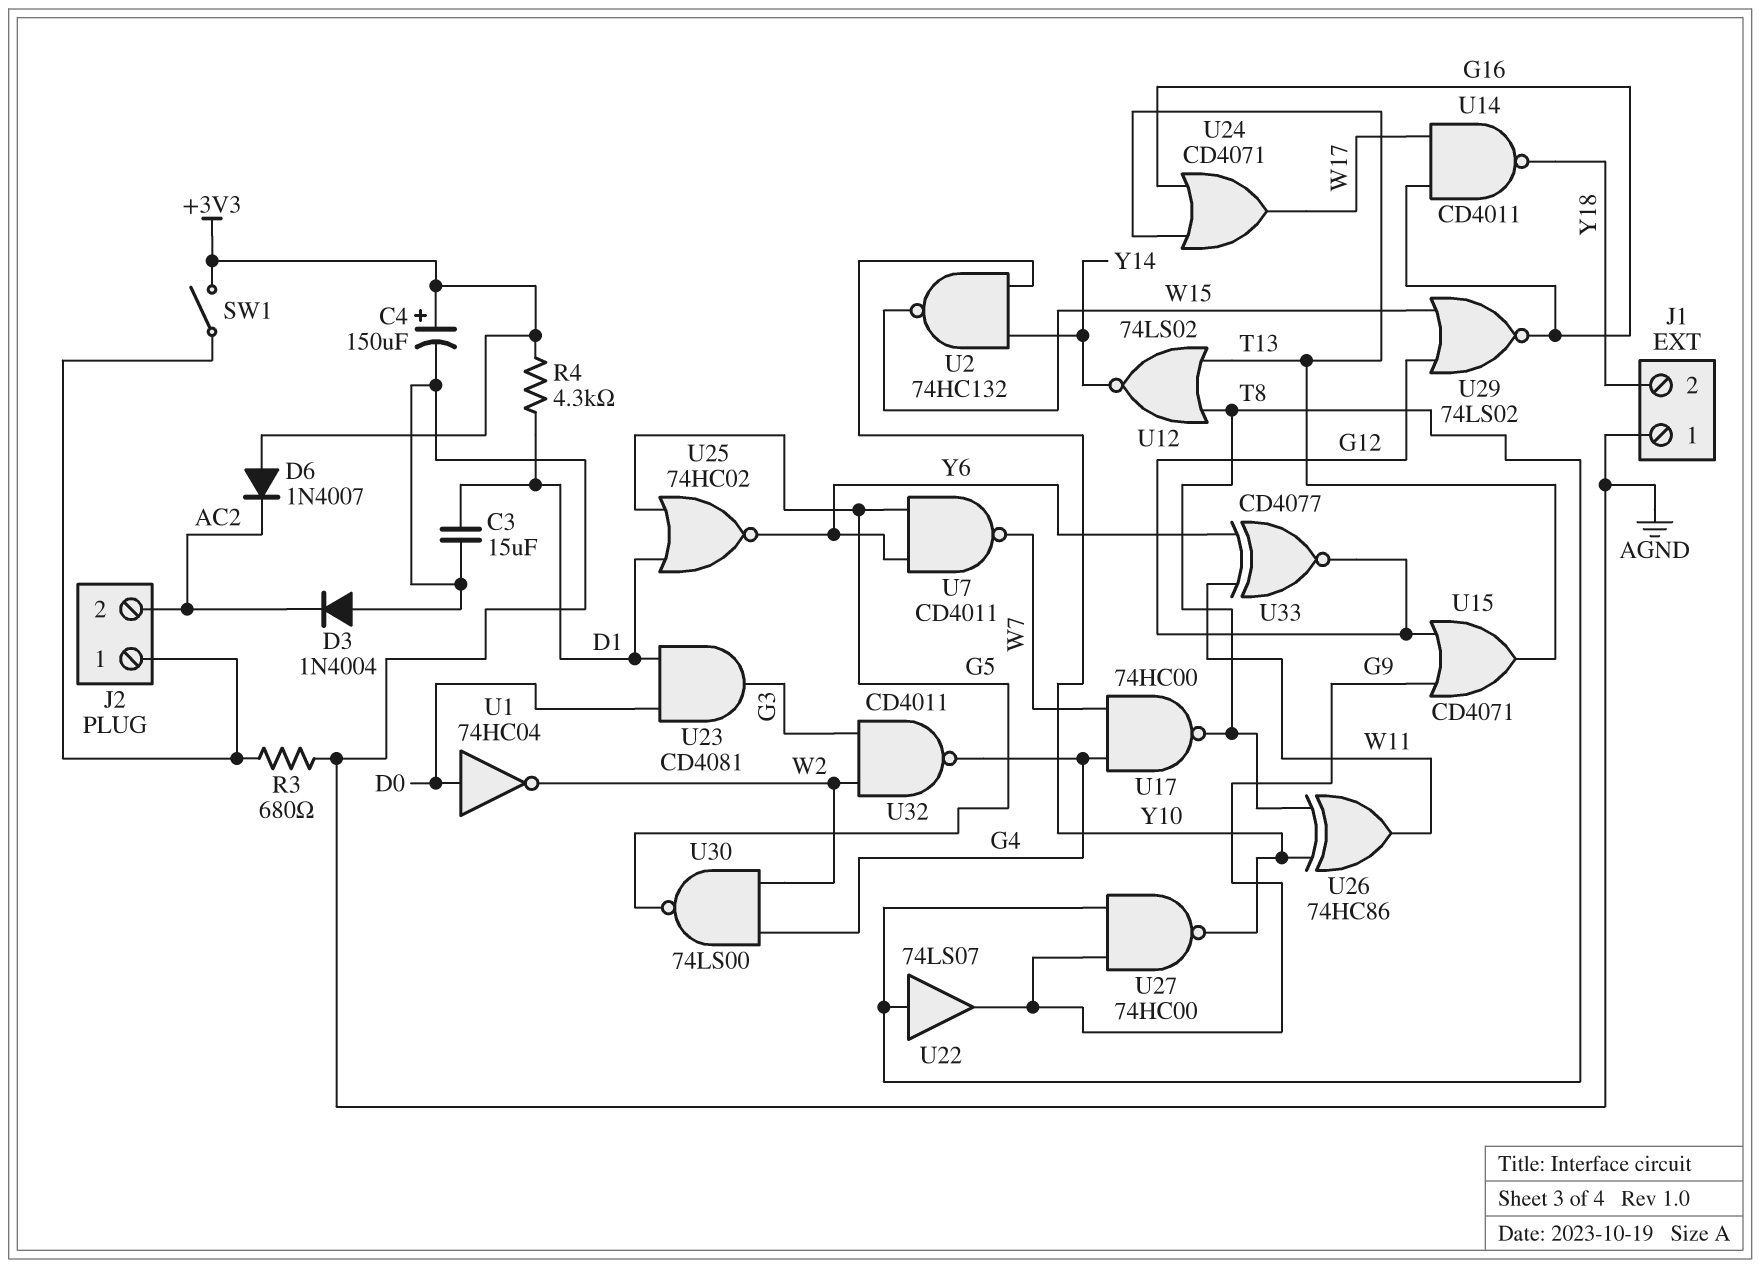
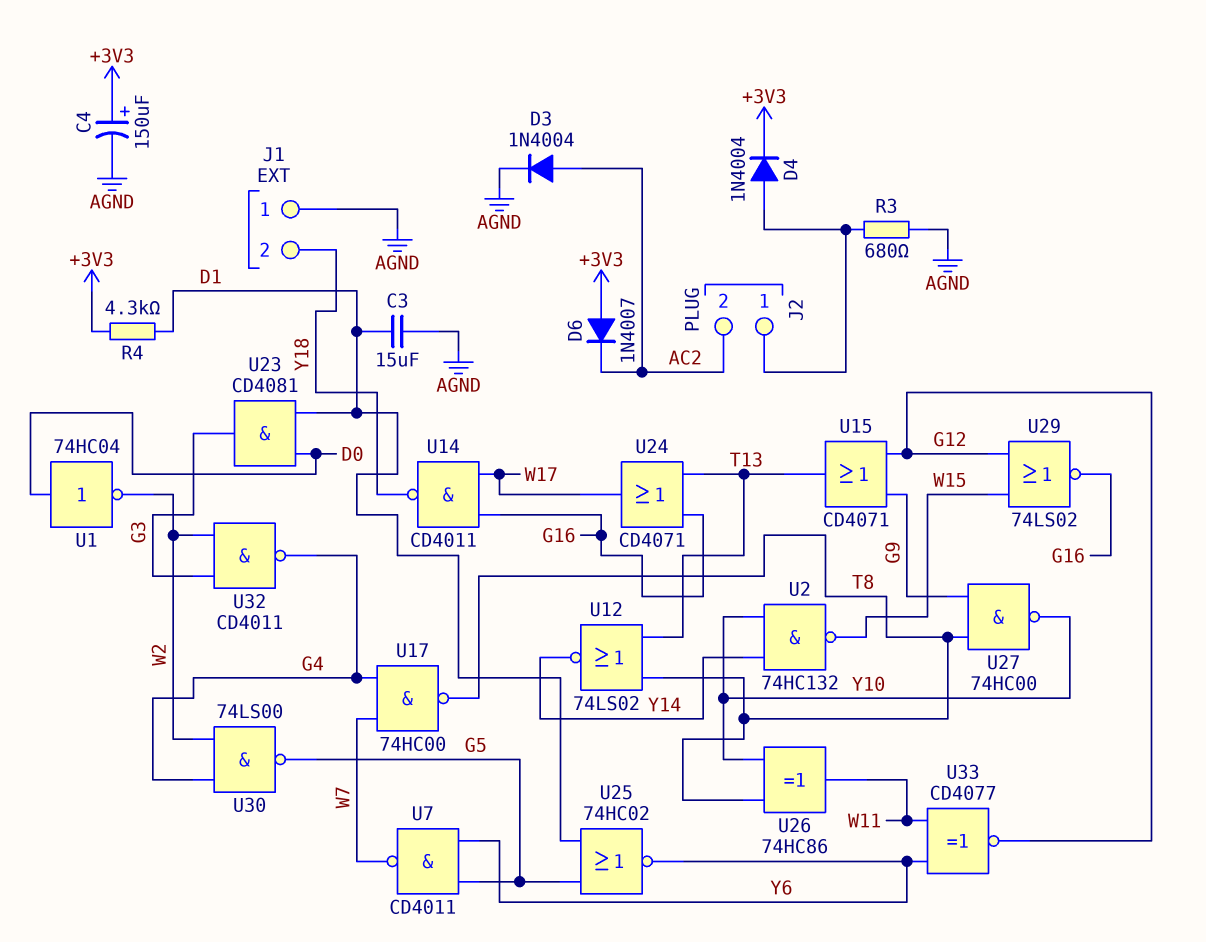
D3: diode 1N4004 (A AGND, K AC2) -> diode 1N4004 (A AC2, K AGND)
D4: none -> diode 1N4004 (A J2/1, K +3V3)
SW1: switch (+3V3, J2/1) -> none
U22: buffer 74LS07 (in T8, out G9) -> none

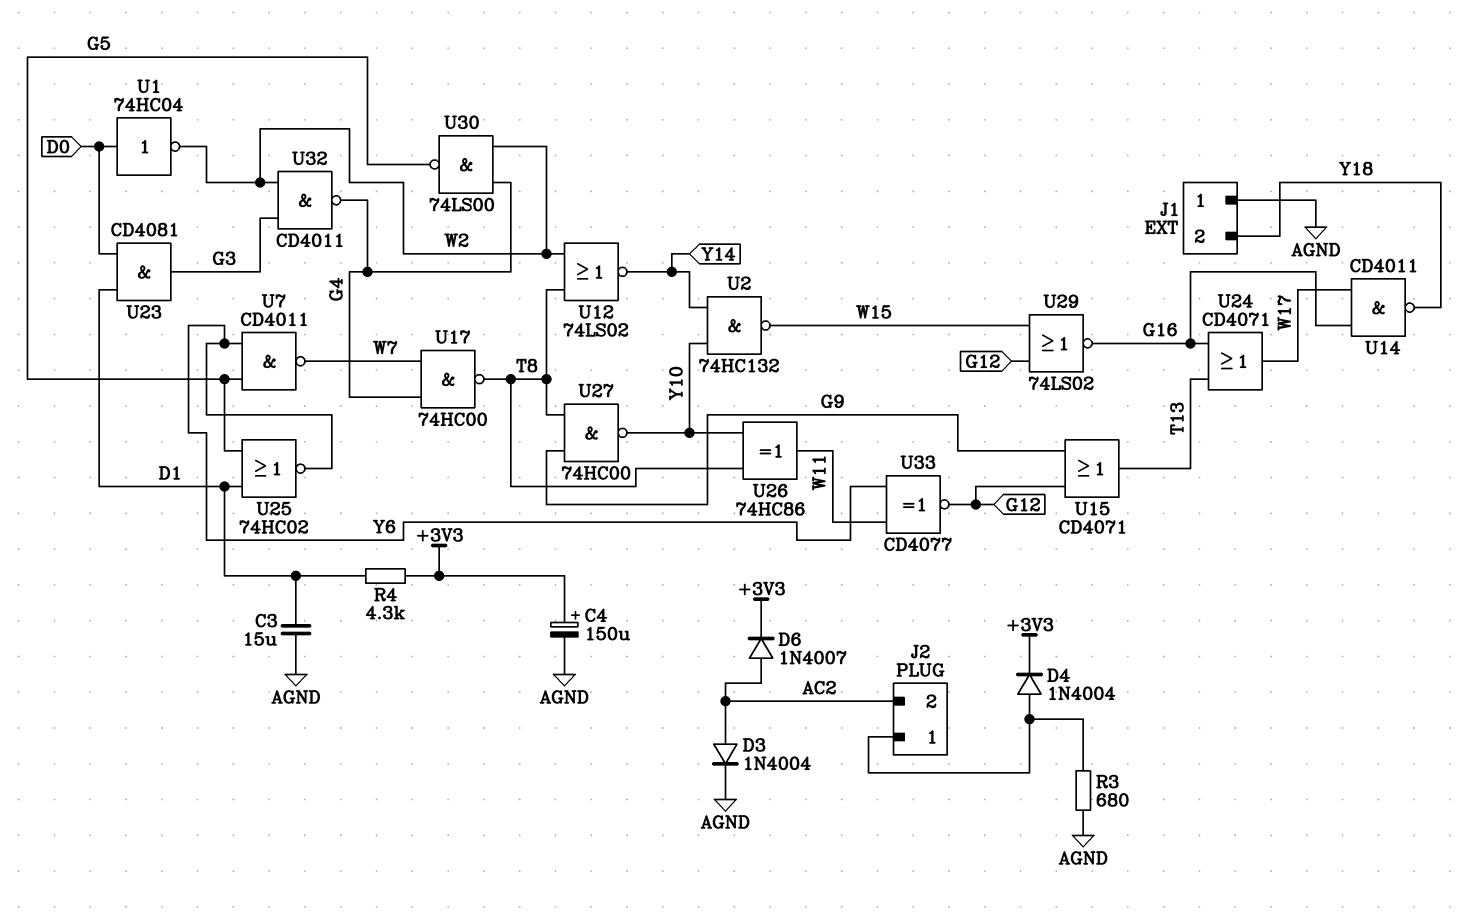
D6: diode 1N4007 (A +3V3, K AC2) -> diode 1N4007 (A AC2, K +3V3)
U12: NOR 74LS02 (in T8, in T13, out Y14) -> NOR 74LS02 (in T8, in W2, out Y14)

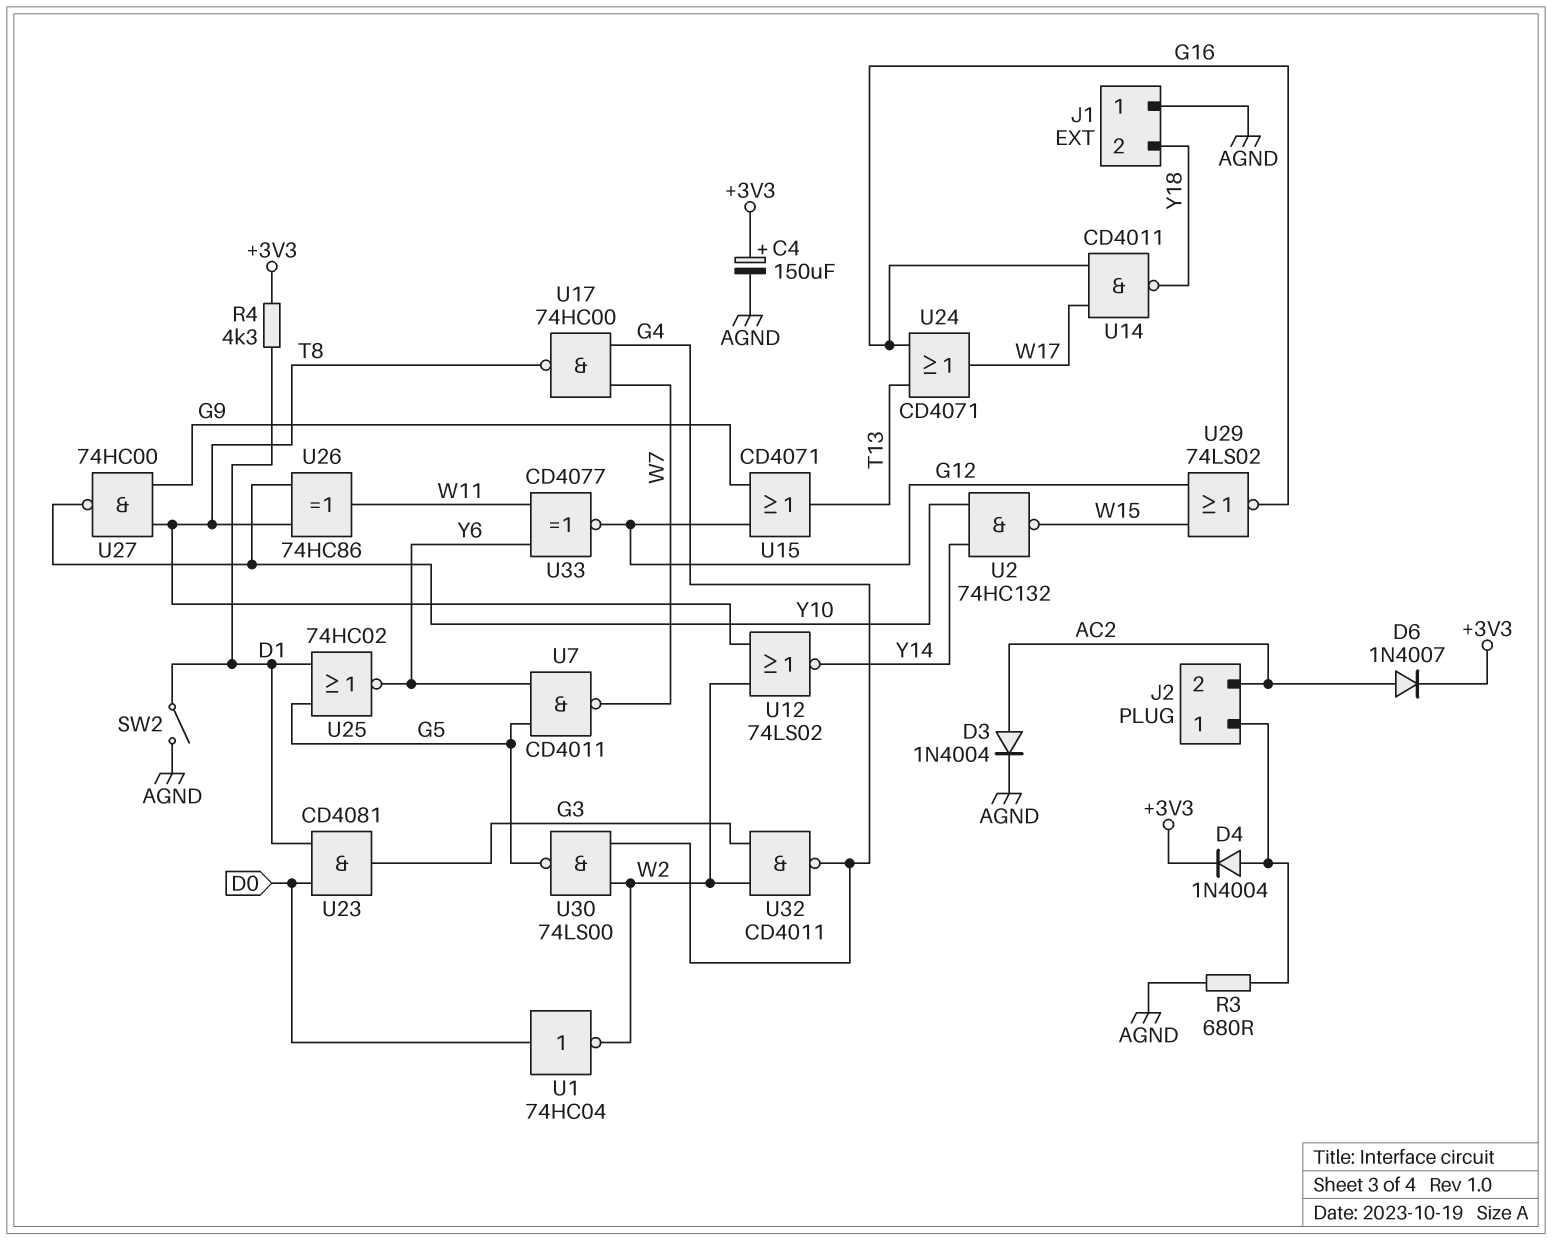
C3: 15uF (AGND, D1) -> none
SW2: none -> switch (AGND, D1)

